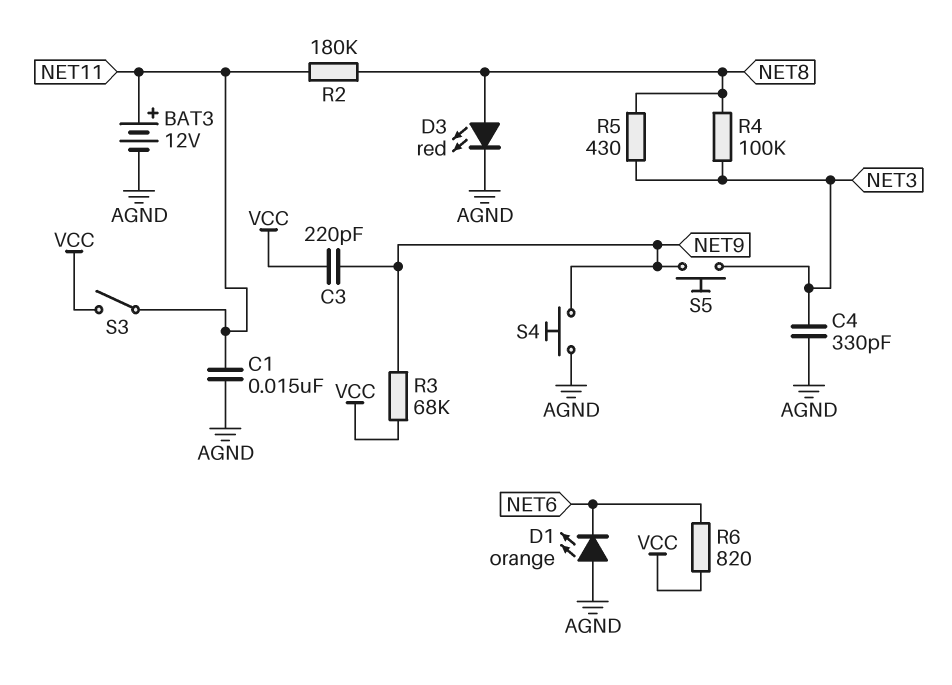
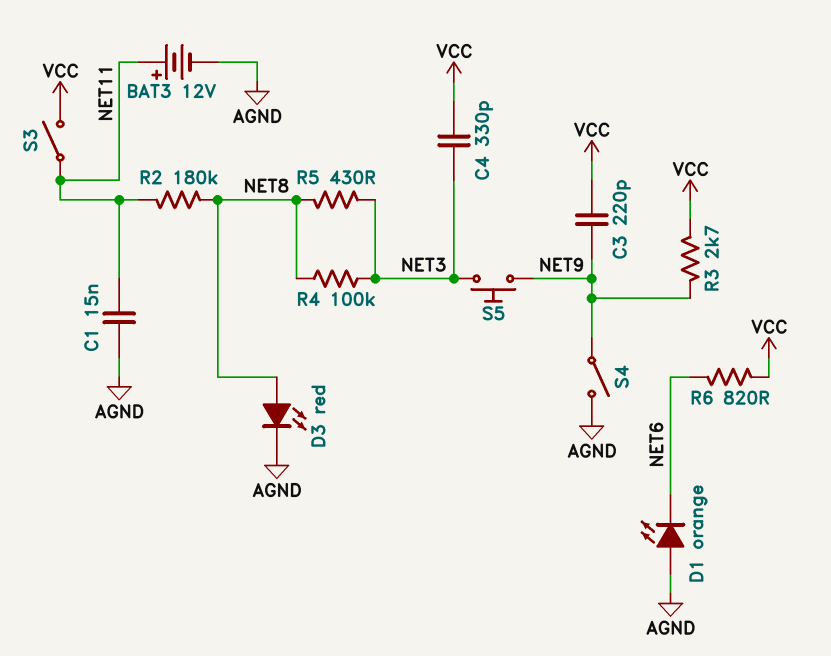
C4: 330pF (AGND, NET3) -> 330pF (NET3, VCC)
R3: 68k (NET9, VCC) -> 2.7k (NET9, VCC)
S4: button (AGND, NET9) -> switch (AGND, NET9)

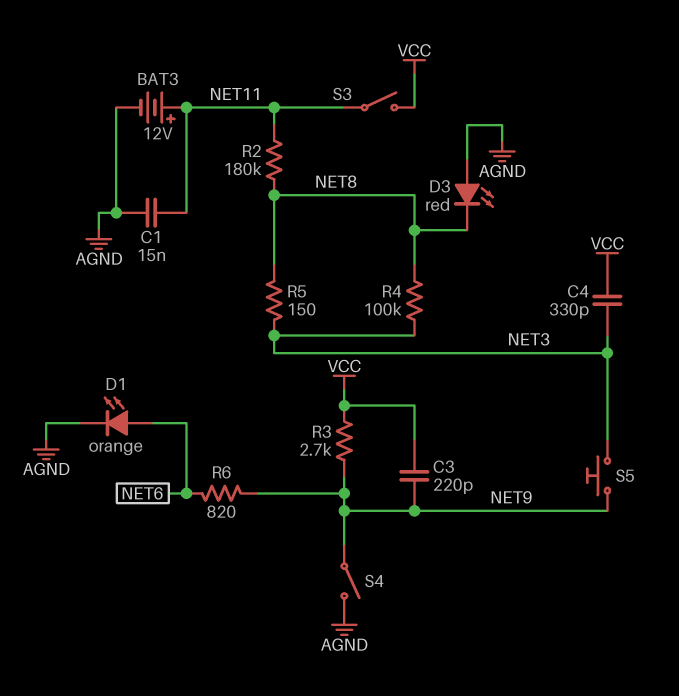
D1: LED orange (A AGND, K NET6) -> LED orange (A NET6, K AGND)
D3: LED red (A NET8, K AGND) -> LED red (A AGND, K NET8)
R5: 430 (NET3, NET8) -> 150 (NET3, NET8)
R6: 820 (NET6, VCC) -> 820 (NET6, NET9)

